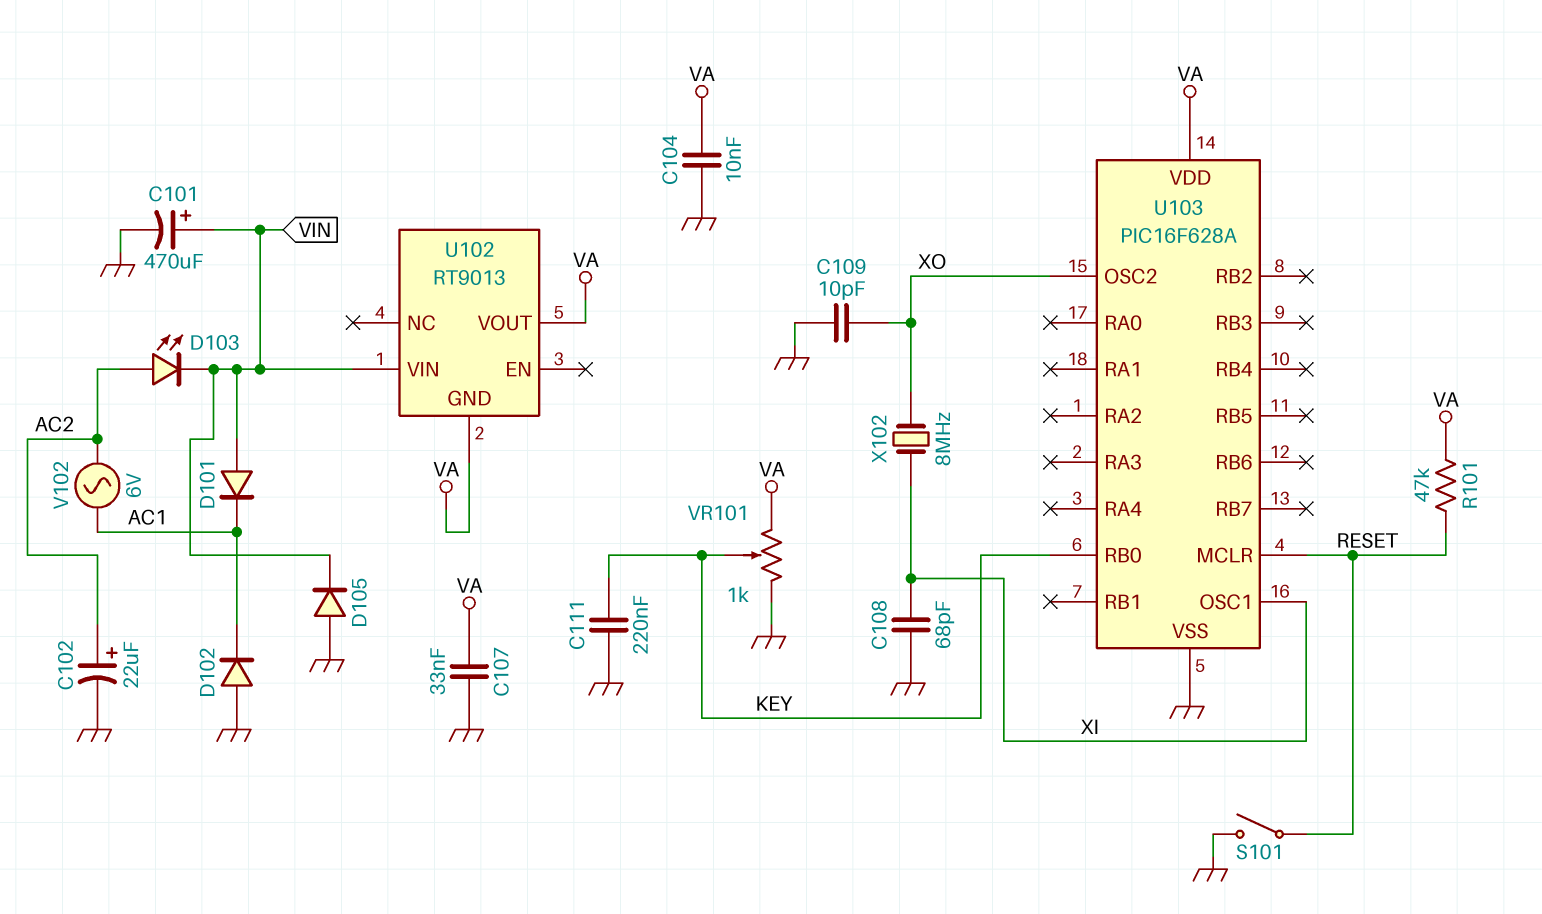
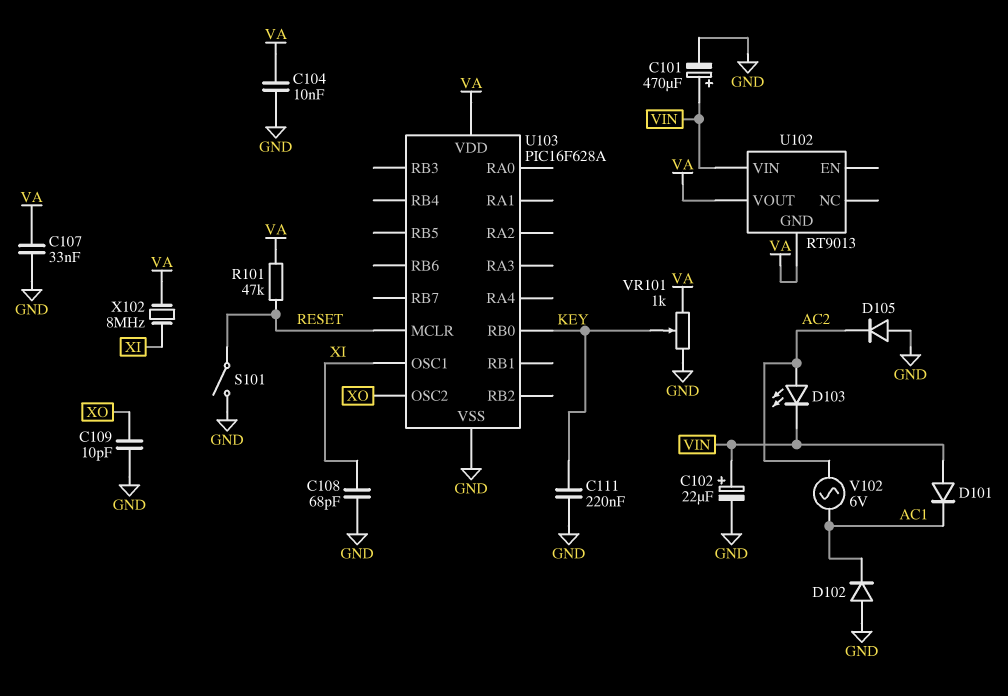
C102: 22uF (plus AC2, minus GND) -> 22uF (plus VIN, minus GND)
D105: diode (A GND, K VIN) -> diode (A GND, K AC2)
X102: 8MHz (XI, XO) -> 8MHz (VA, XI)

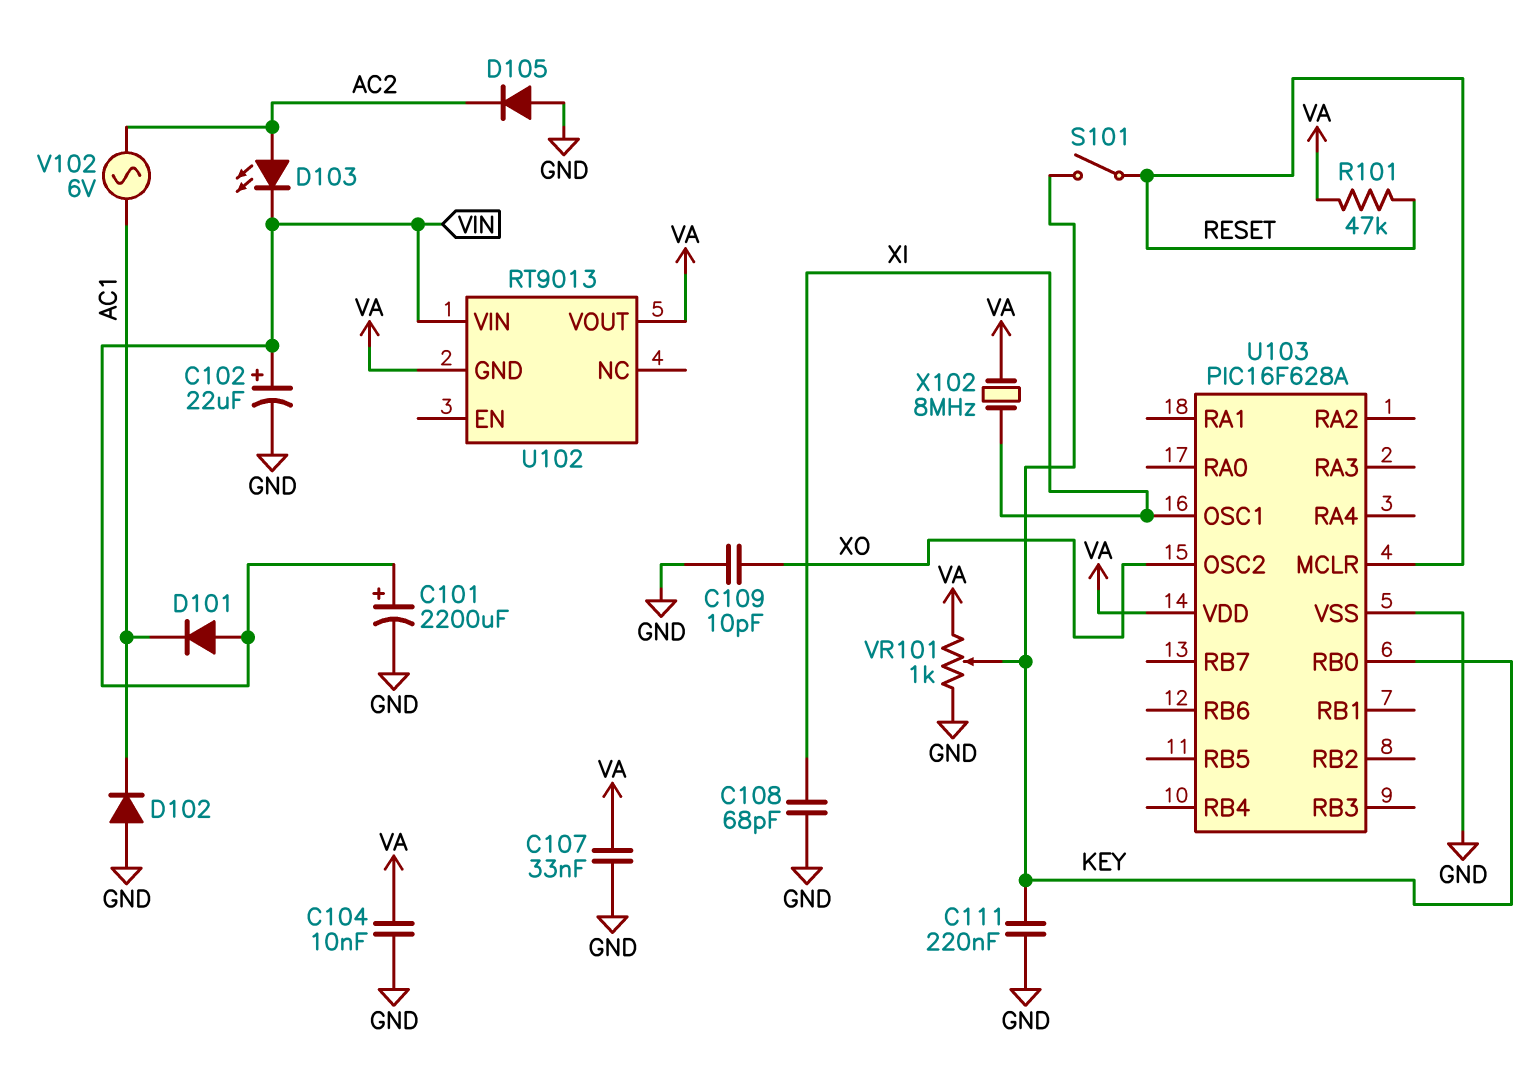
C101: 470uF (plus VIN, minus GND) -> 2200uF (plus VIN, minus GND)
S101: switch (GND, RESET) -> switch (KEY, RESET)

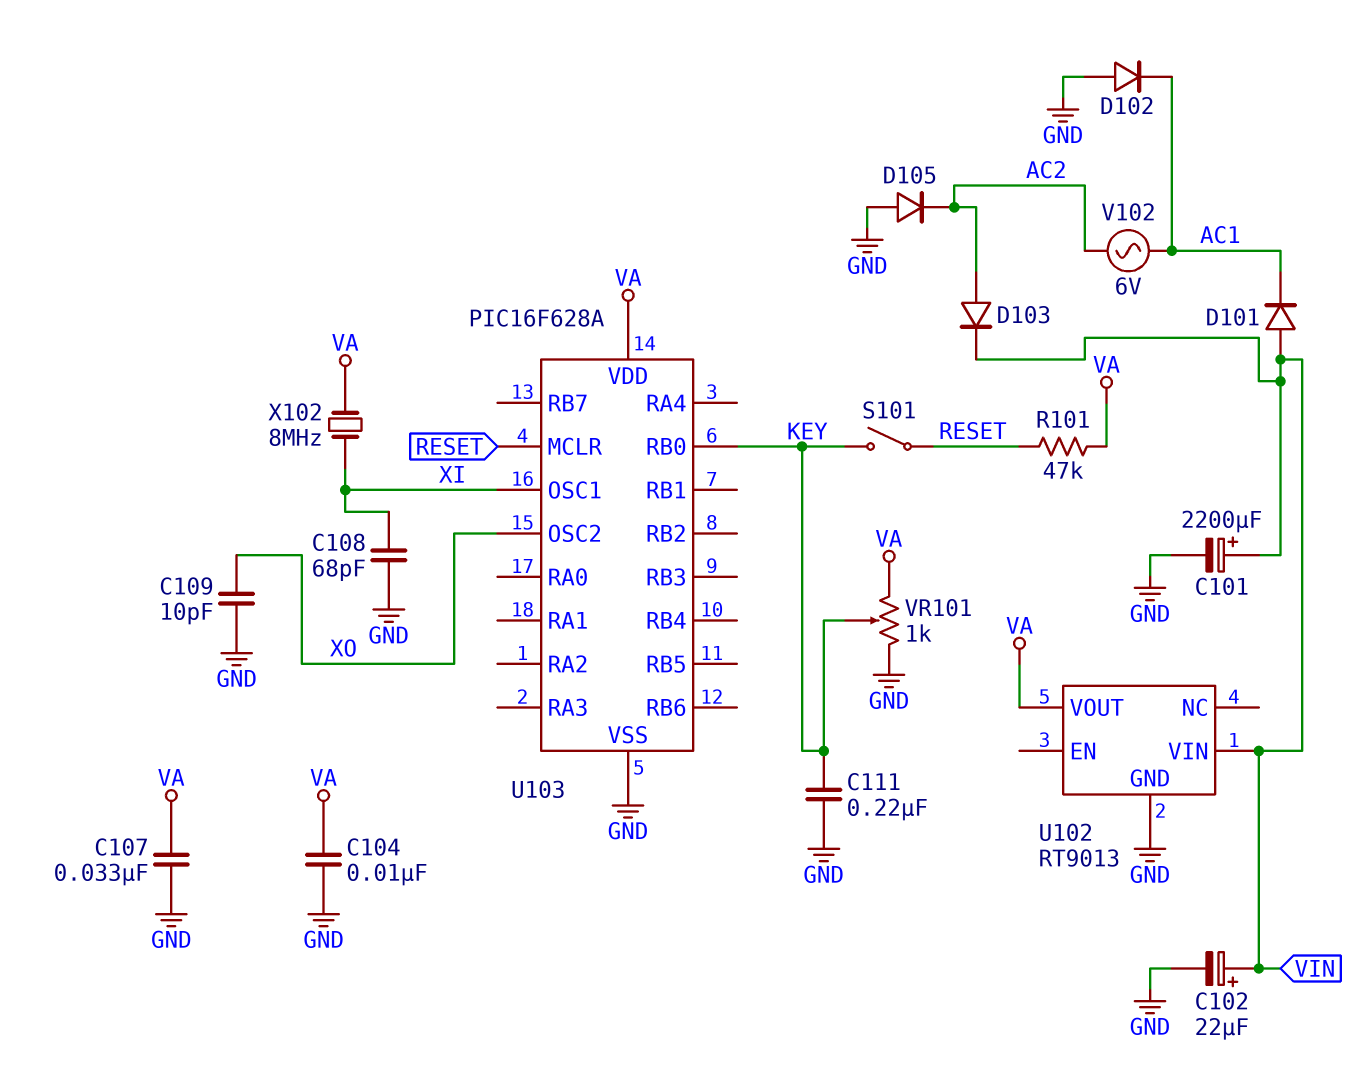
D103: LED (A AC2, K VIN) -> diode (A AC2, K VIN)
U102 pin GND: VA -> GND

